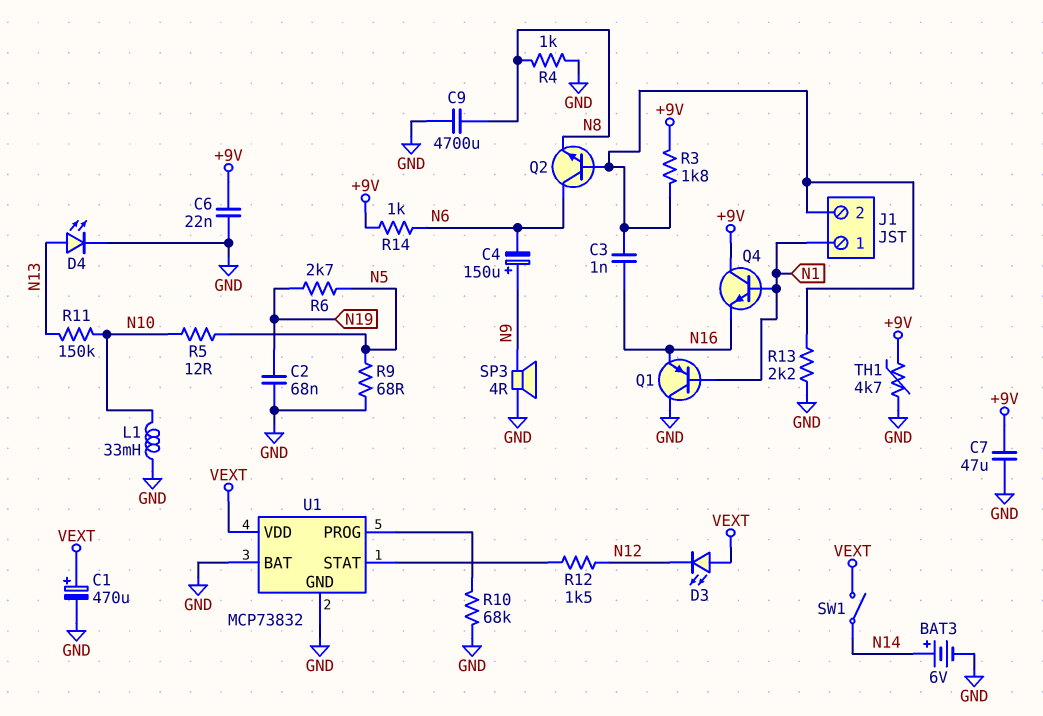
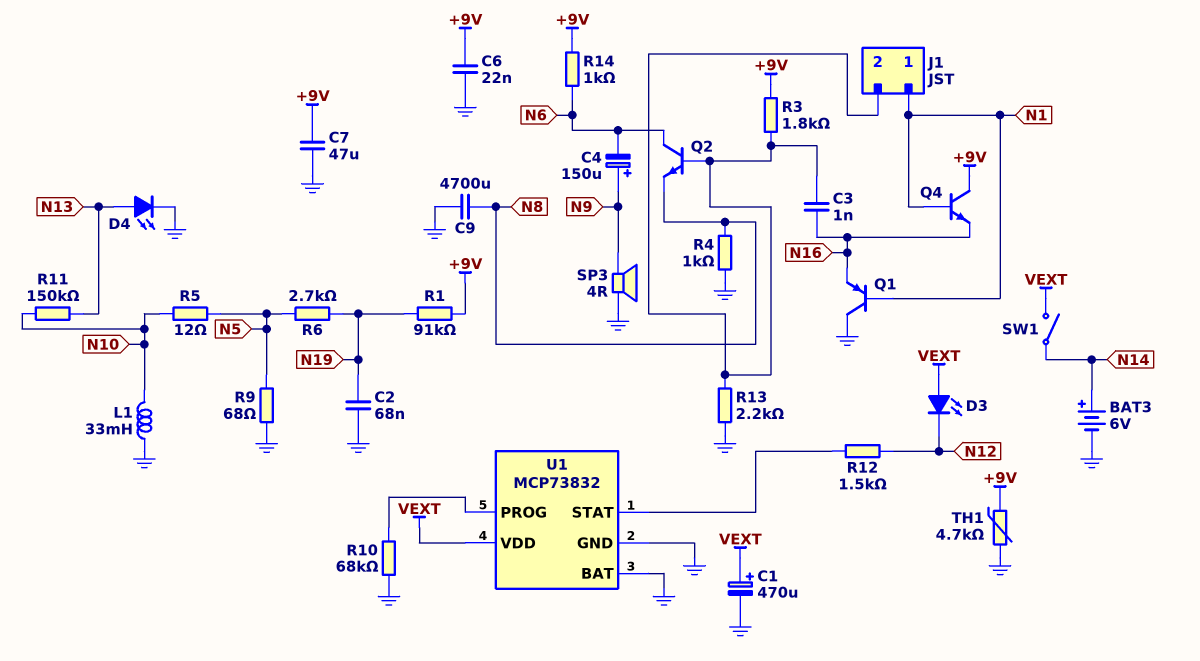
R1: none -> 91k (+9V, N19)

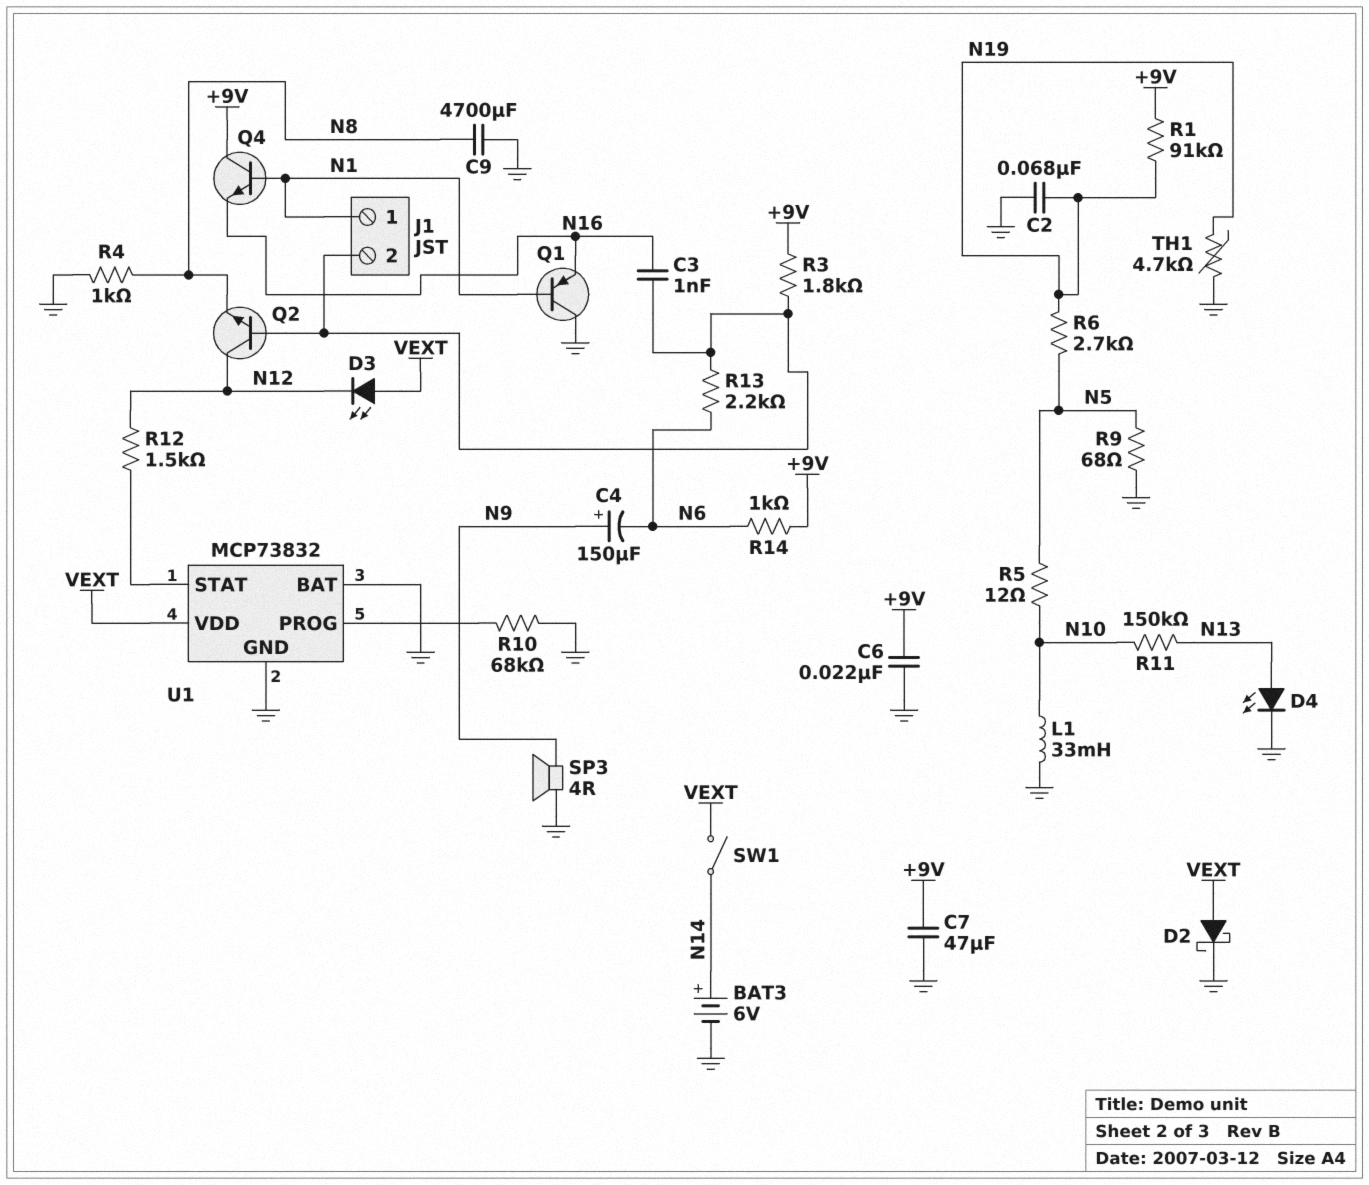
C1: 470uF (plus VEXT, minus GND) -> none
D2: none -> schottky (A VEXT, K GND)
Q2: NPN (B J1/2, C N6, E N8) -> NPN (B J1/2, C N12, E N8)
R13: 2.2k (GND, J1/2) -> 2.2k (J1/2, N6)
TH1: 4.7k (+9V, GND) -> 4.7k (GND, N19)

